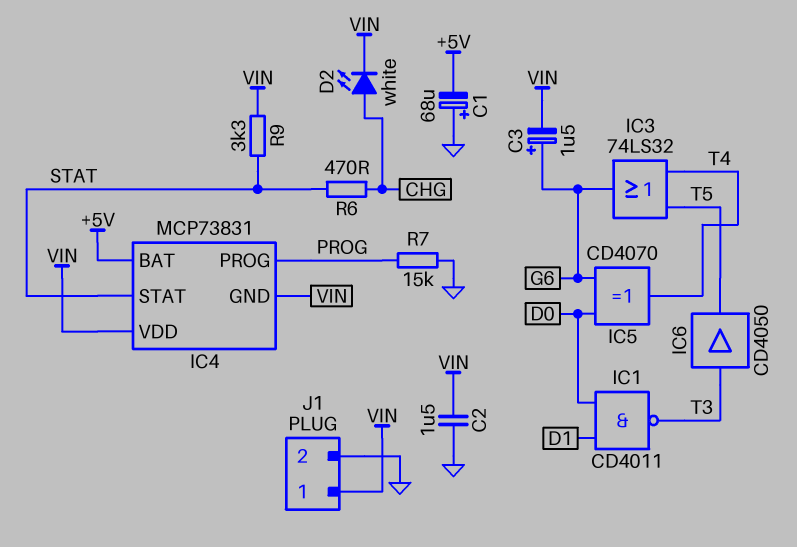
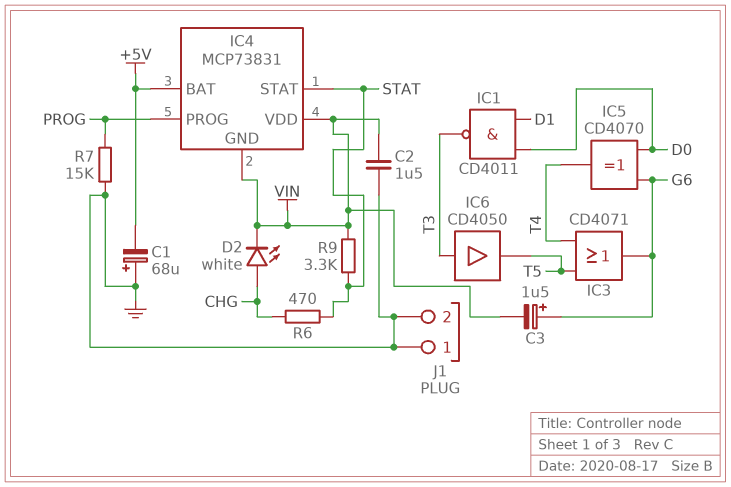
IC3: OR 74LS32 (in T4, in T5, out G6) -> OR CD4071 (in T4, in T5, out G6)
J1 pin 1: VIN -> GND

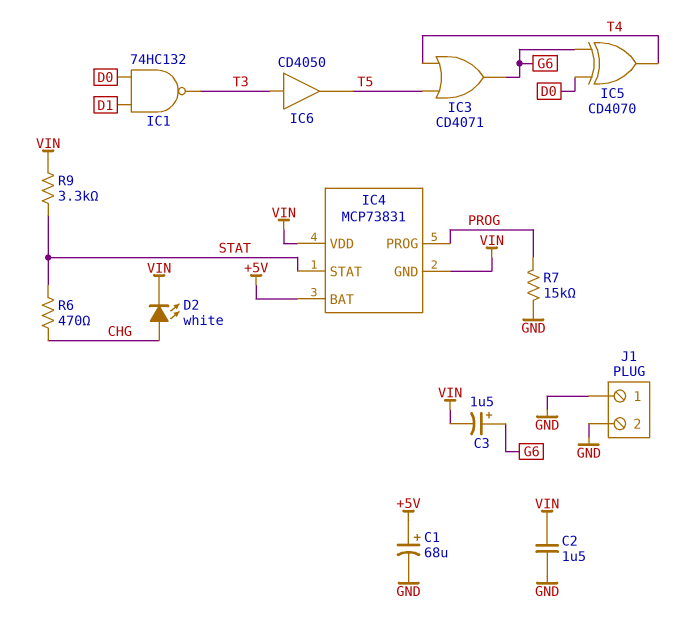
C1: 68uF (plus GND, minus +5V) -> 68uF (plus +5V, minus GND)
IC1: NAND CD4011 (in D0, in D1, out T3) -> NAND 74HC132 (in D0, in D1, out T3)

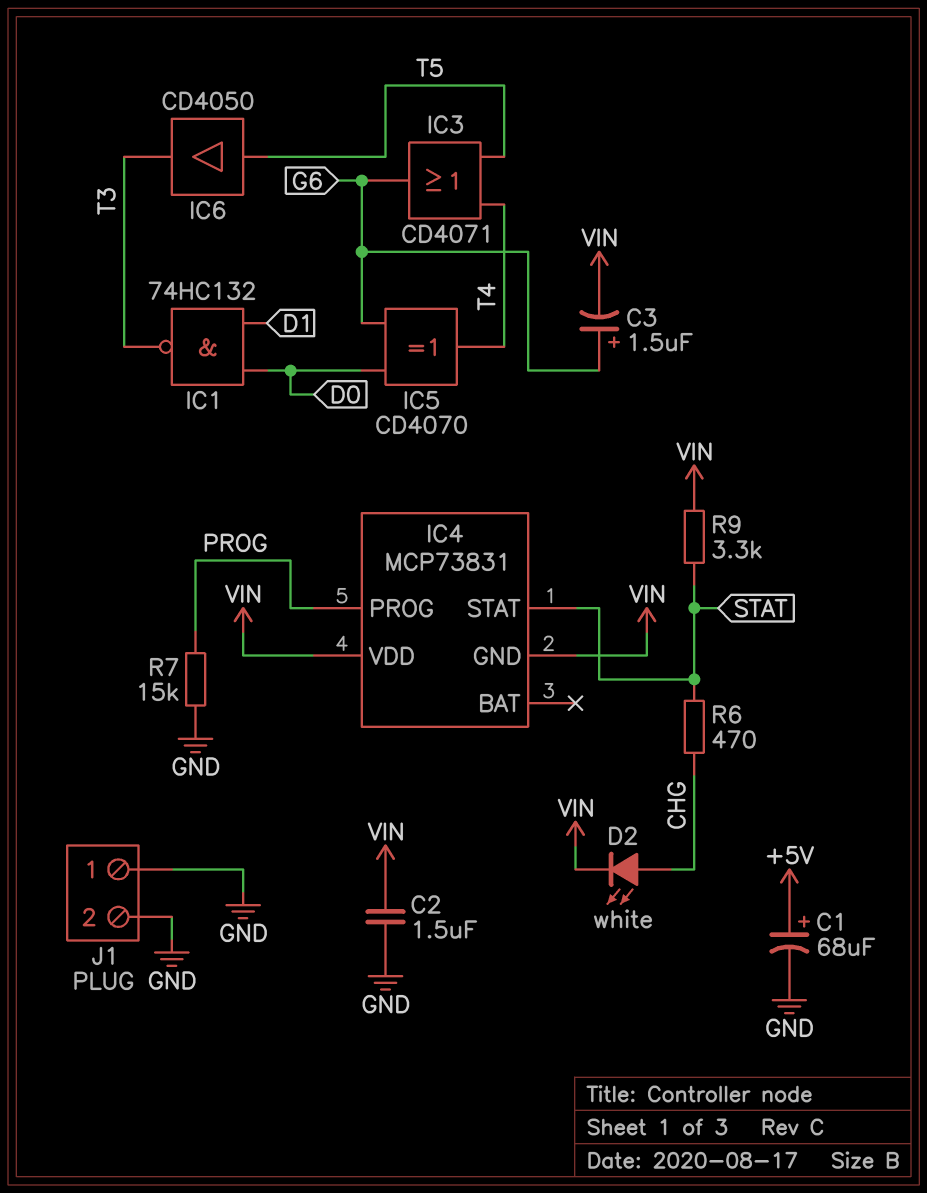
IC4 pin BAT: +5V -> none
IC6: buffer CD4050 (in T3, out T5) -> buffer CD4050 (in T5, out T3)

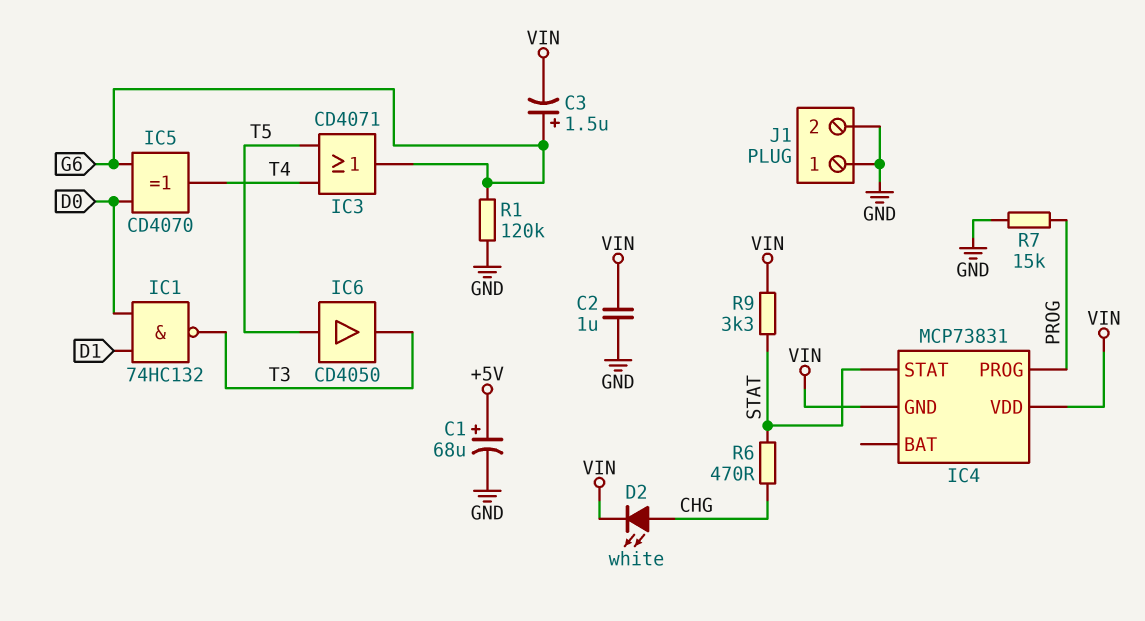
C2: 1.5uF (GND, VIN) -> 1uF (GND, VIN)
R1: none -> 120k (G6, GND)

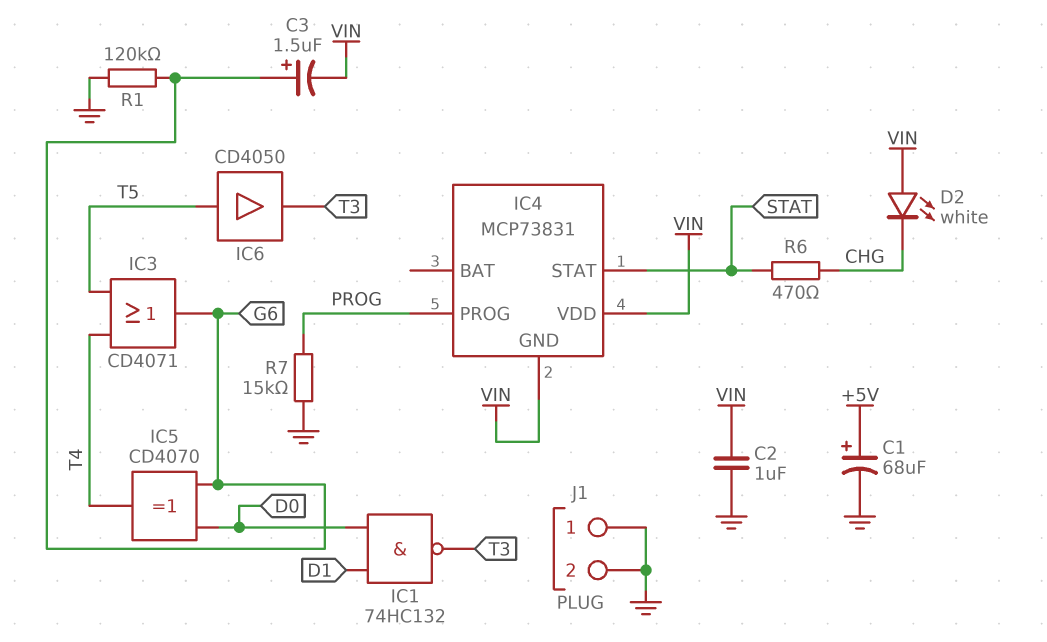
D2: LED white (A CHG, K VIN) -> LED white (A VIN, K CHG)
R9: 3.3k (STAT, VIN) -> none

